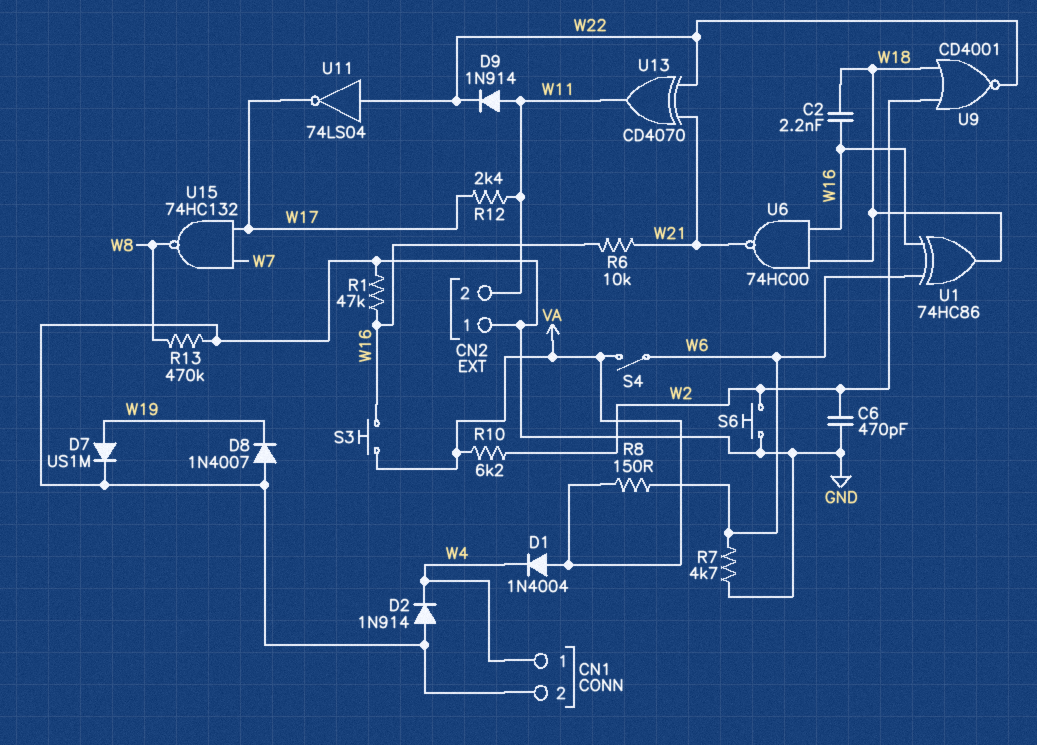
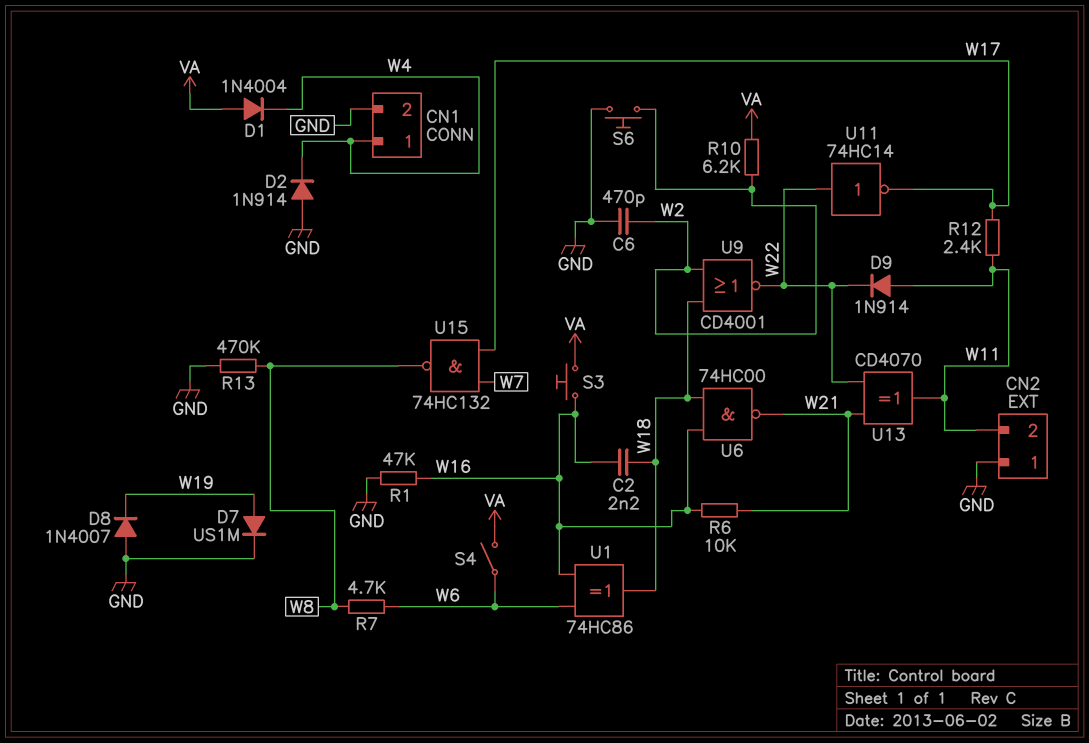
R7: 4.7k (GND, W6) -> 4.7k (W6, W8)
R8: 150 (VA, W6) -> none
U11: NOT 74LS04 (in W22, out W17) -> NOT 74HC14 (in W22, out W17)

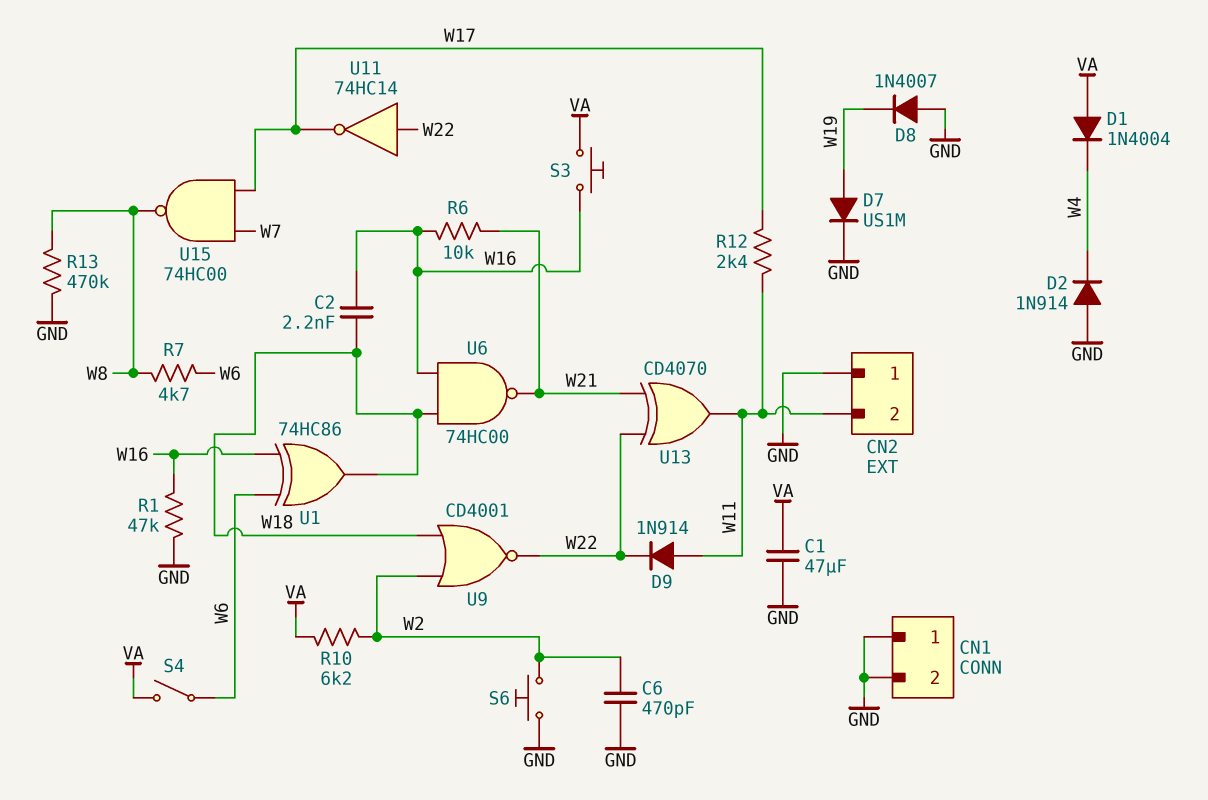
C1: none -> 47uF (GND, VA)
CN1 pin 1: W4 -> GND
U15: NAND 74HC132 (in W7, in W17, out W8) -> NAND 74HC00 (in W7, in W17, out W8)

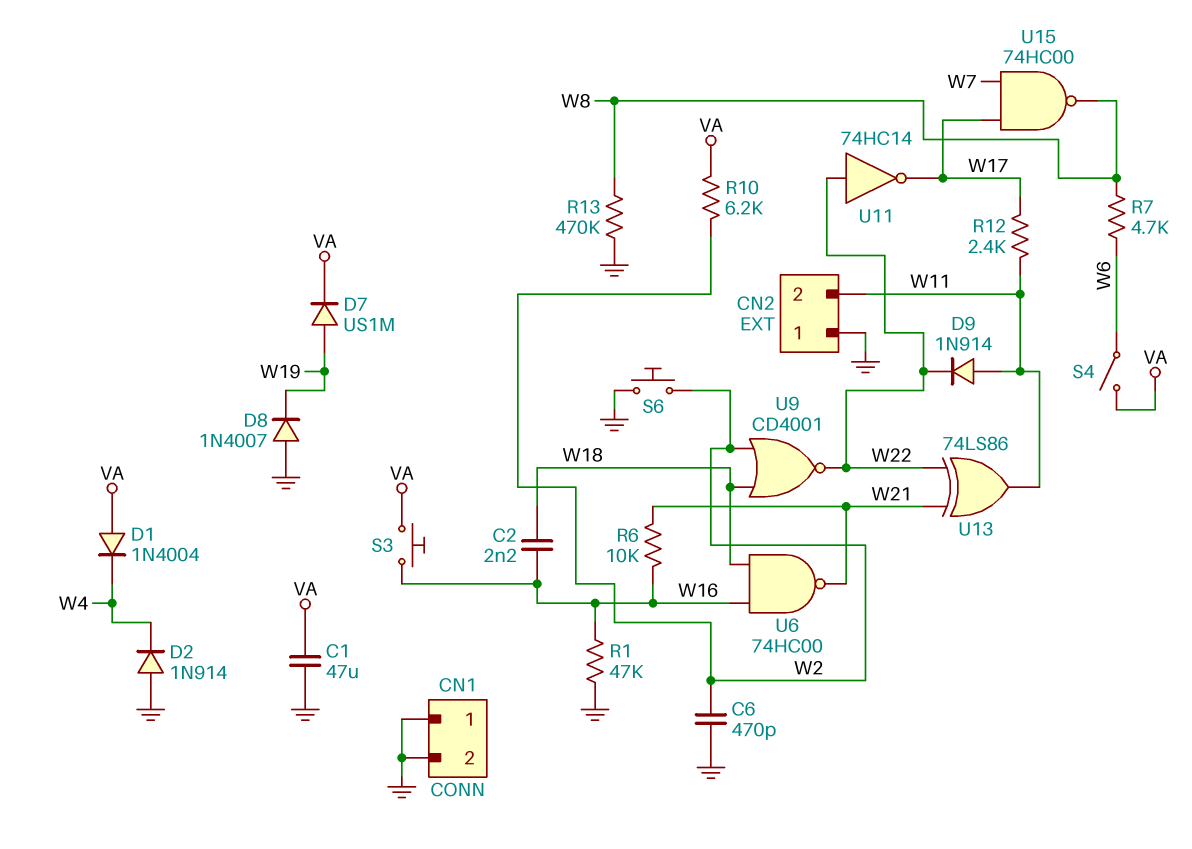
D7: diode US1M (A W19, K GND) -> diode US1M (A W19, K VA)
U1: XOR 74HC86 (in W6, in W16, out W18) -> none
U13: XOR CD4070 (in W21, in W22, out W11) -> XOR 74LS86 (in W21, in W22, out W11)

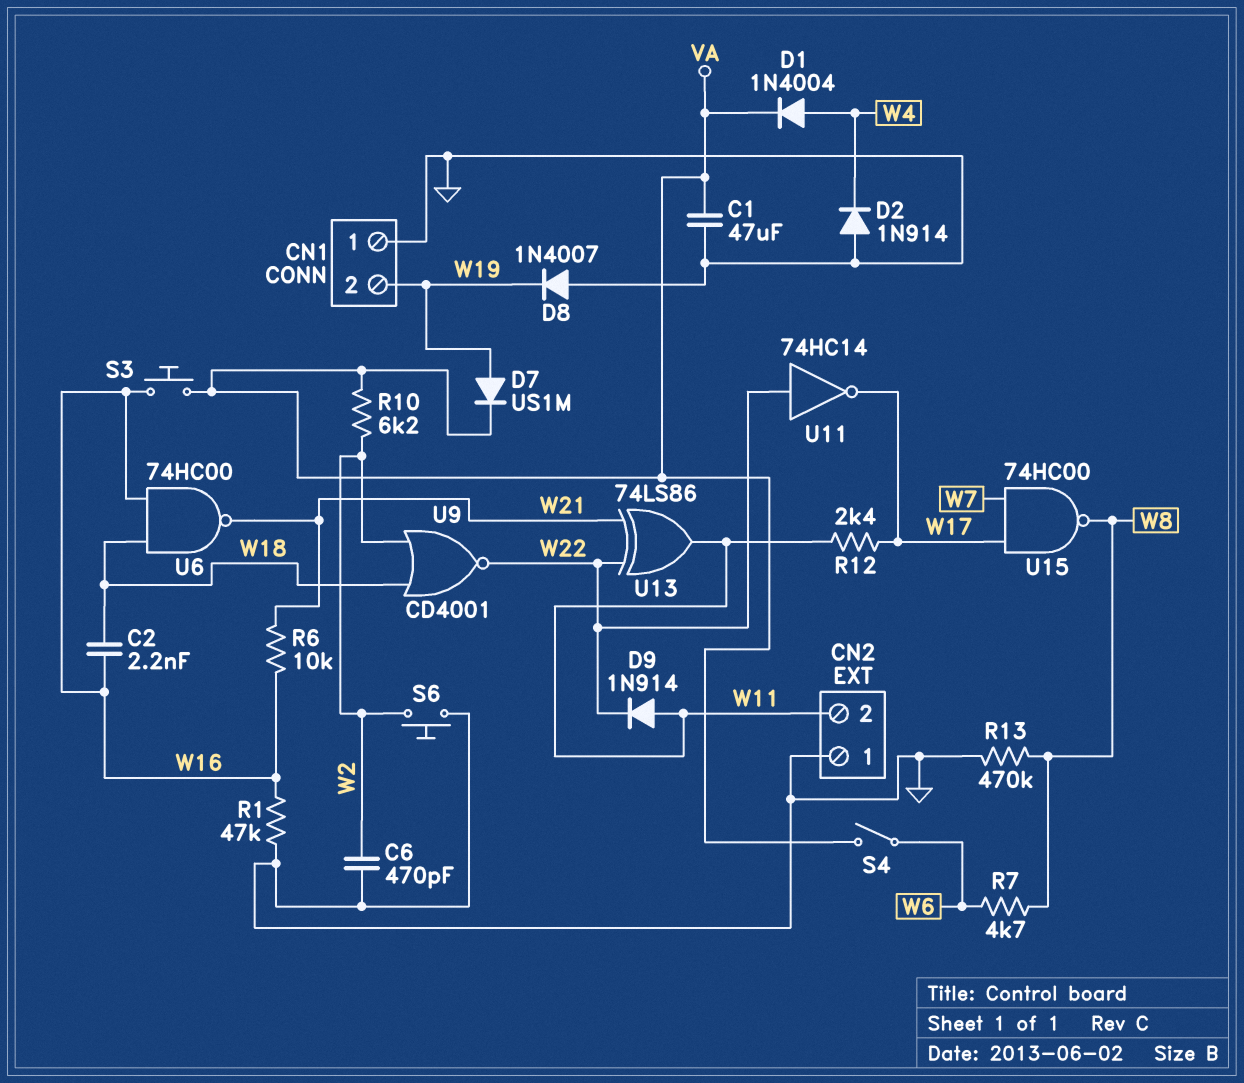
CN1 pin 2: GND -> W19
D1: diode 1N4004 (A VA, K W4) -> diode 1N4004 (A W4, K VA)

